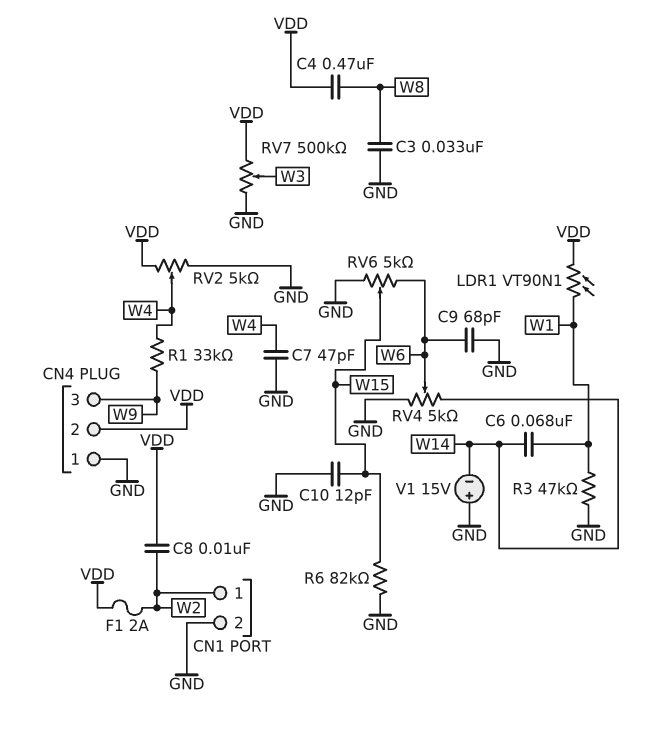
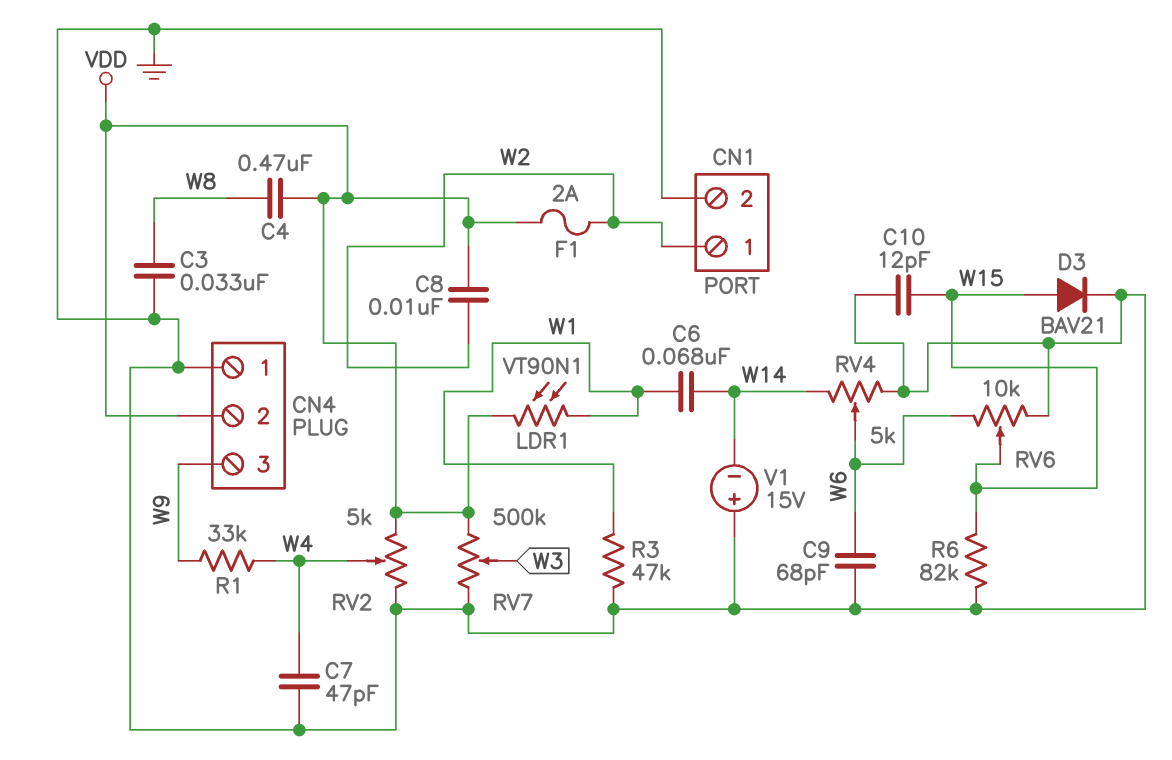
D3: none -> diode BAV21 (A W15, K GND)
RV6: 5k (GND, W6, wiper W15) -> 10k (GND, W6, wiper W15)

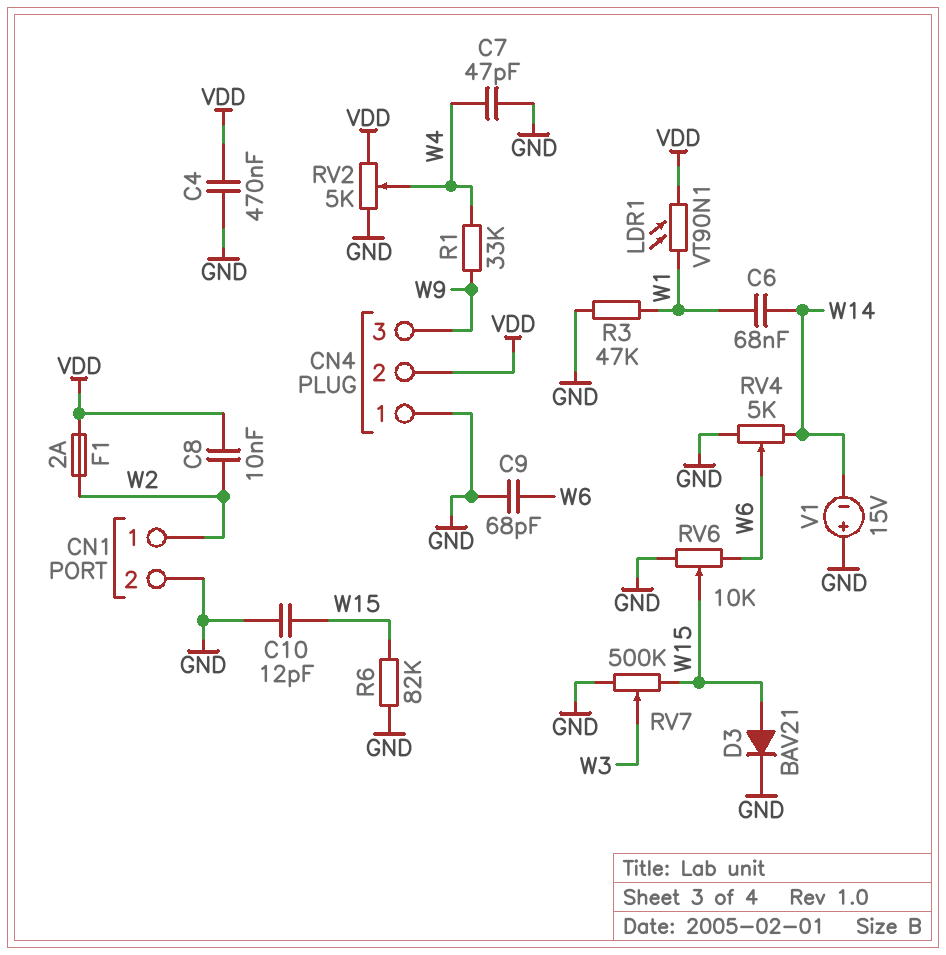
C3: 33nF (GND, W8) -> none
C4: 470nF (VDD, W8) -> 470nF (GND, VDD)
RV7: 500k (GND, VDD, wiper W3) -> 500k (GND, W15, wiper W3)

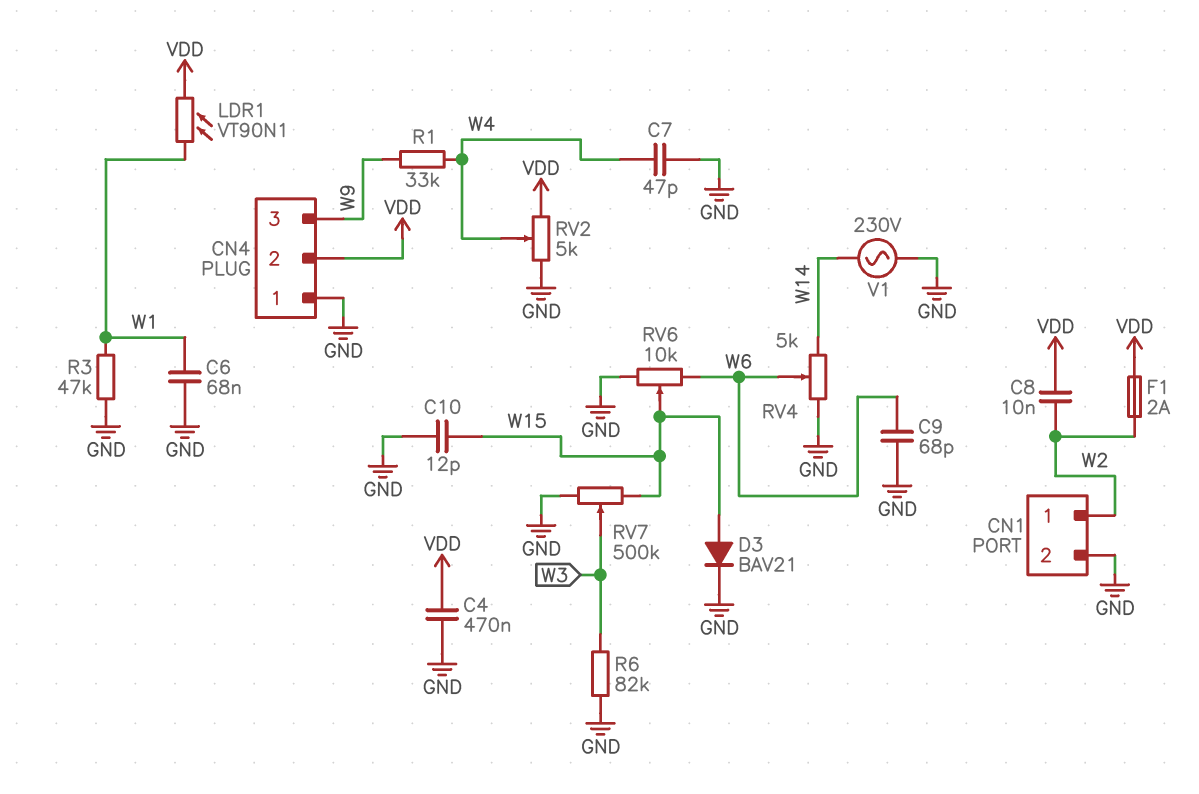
C6: 68nF (W1, W14) -> 68nF (GND, W1)
R6: 82k (GND, W15) -> 82k (GND, W3)
V1: 15V (plus GND, minus W14) -> AC 230V (GND, W14)

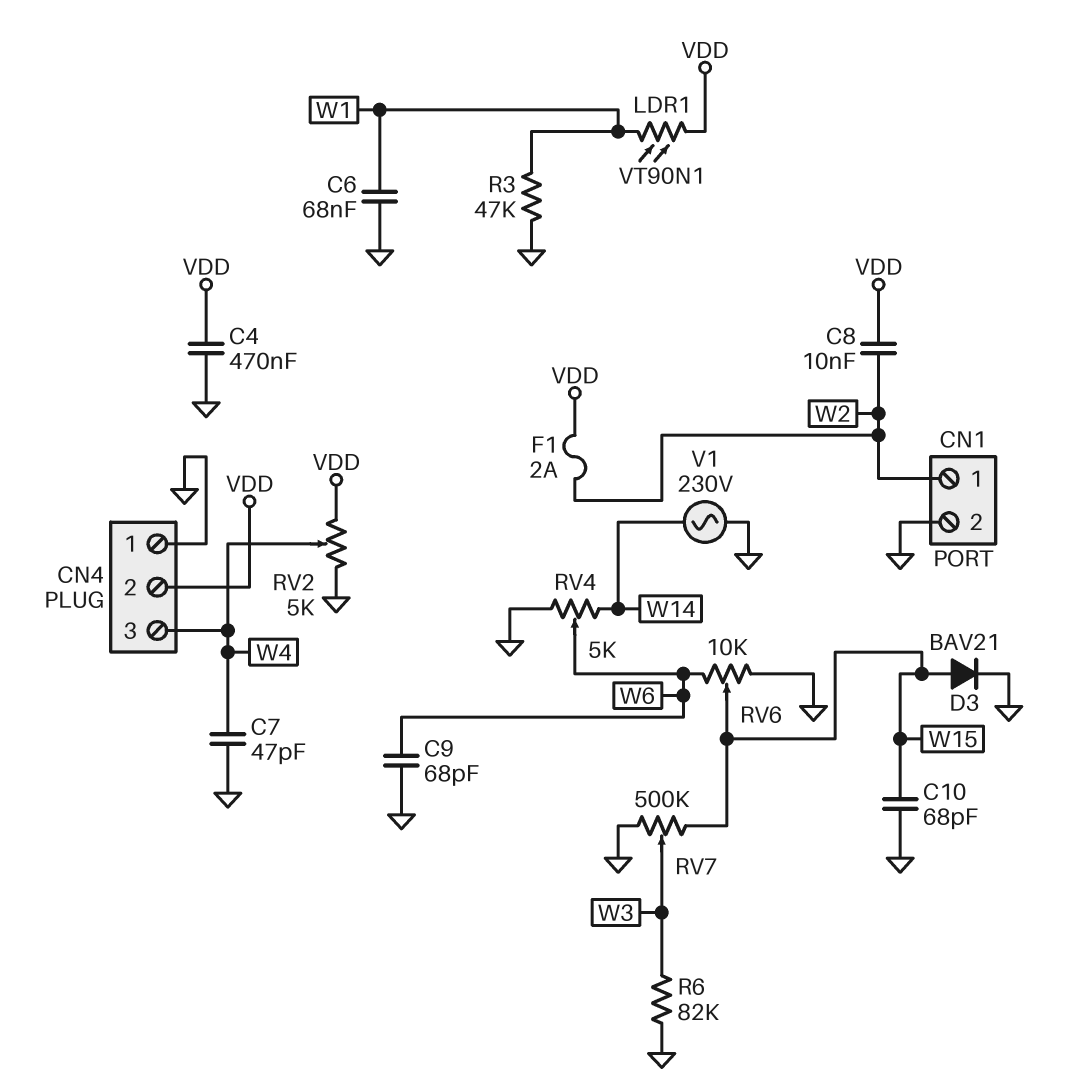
C10: 12pF (GND, W15) -> 68pF (GND, W15)
CN4 pin 3: W9 -> W4
R1: 33k (W4, W9) -> none

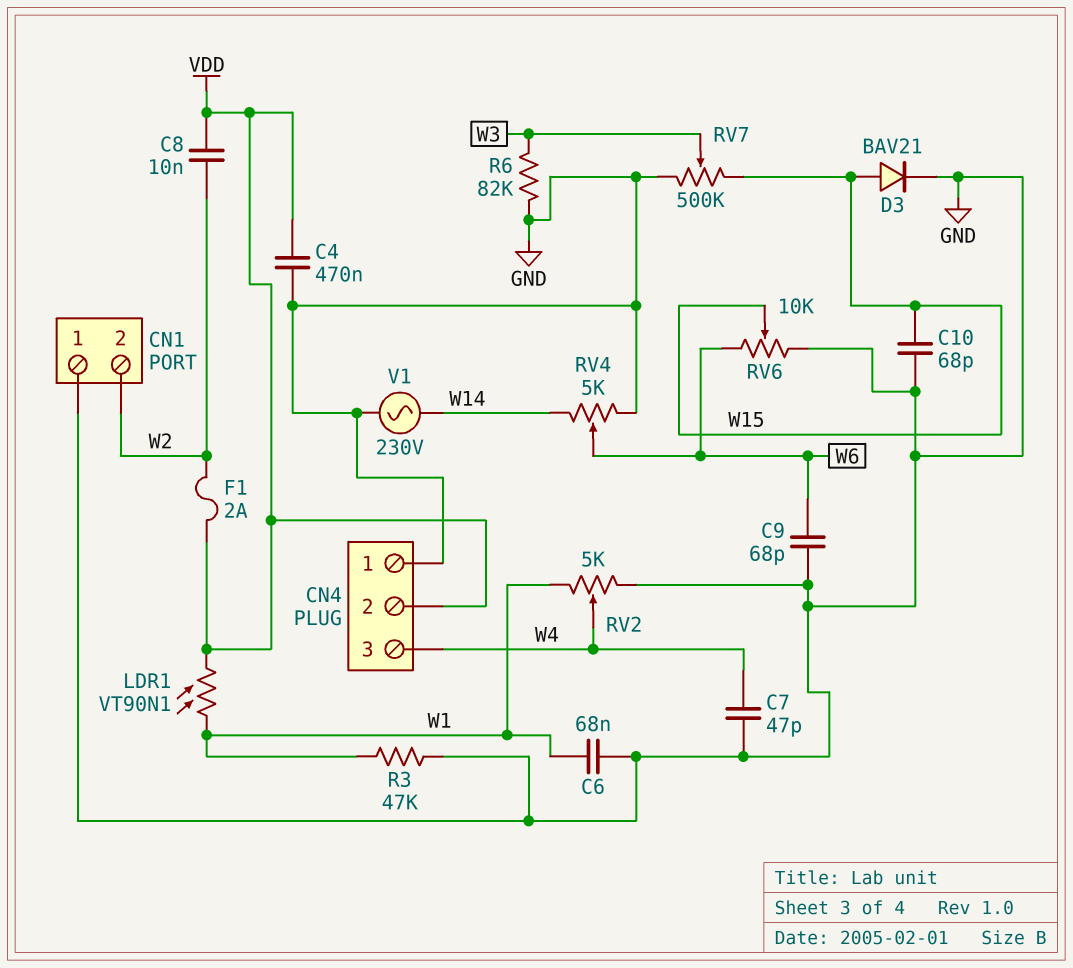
CN1 pin 1: W2 -> GND
CN1 pin 2: GND -> W2
RV2: 5k (GND, VDD, wiper W4) -> 5k (GND, W1, wiper W4)

